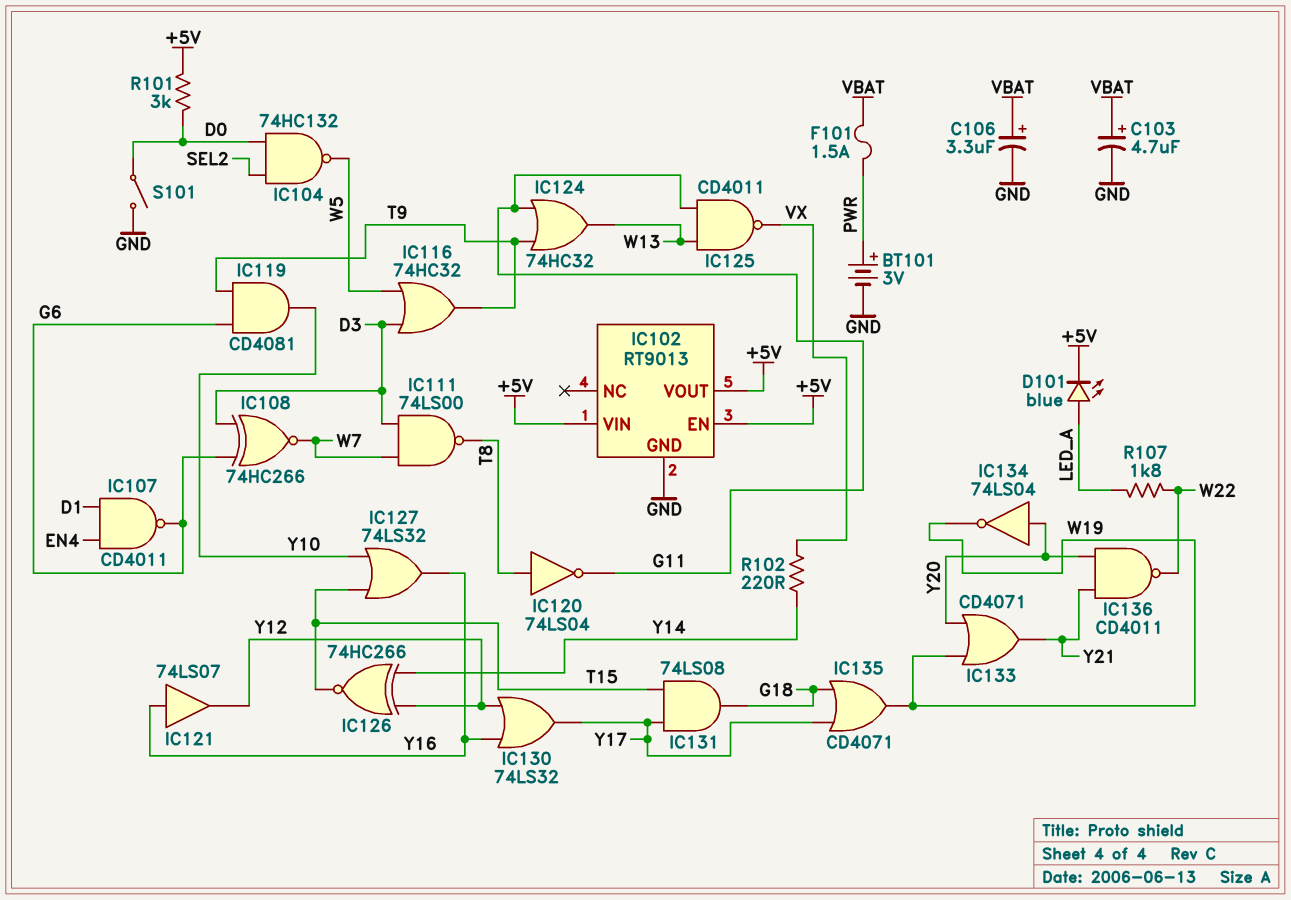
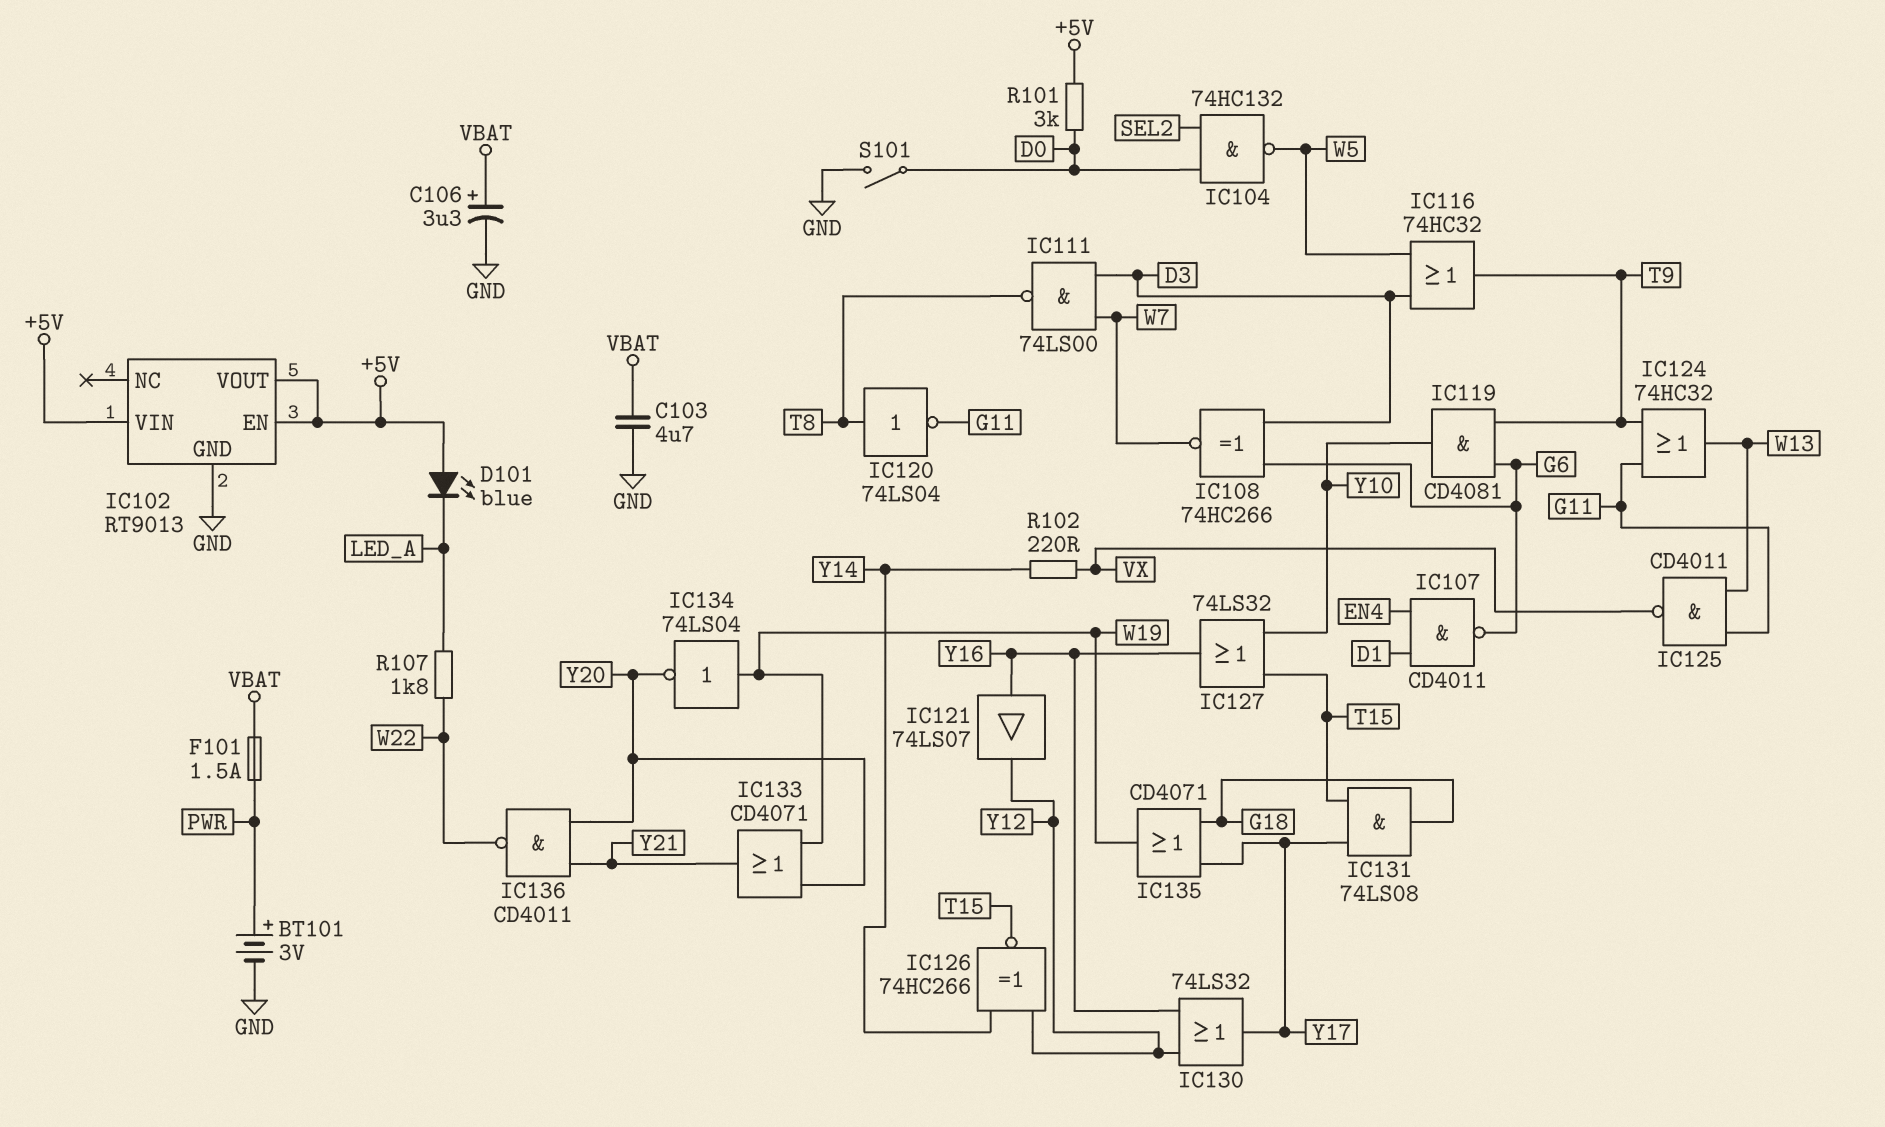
C103: 4.7uF (plus VBAT, minus GND) -> 4.7uF (GND, VBAT)
D101: LED blue (A LED_A, K +5V) -> LED blue (A +5V, K LED_A)
IC134: NOT 74LS04 (in Y20, out W19) -> NOT 74LS04 (in W19, out Y20)

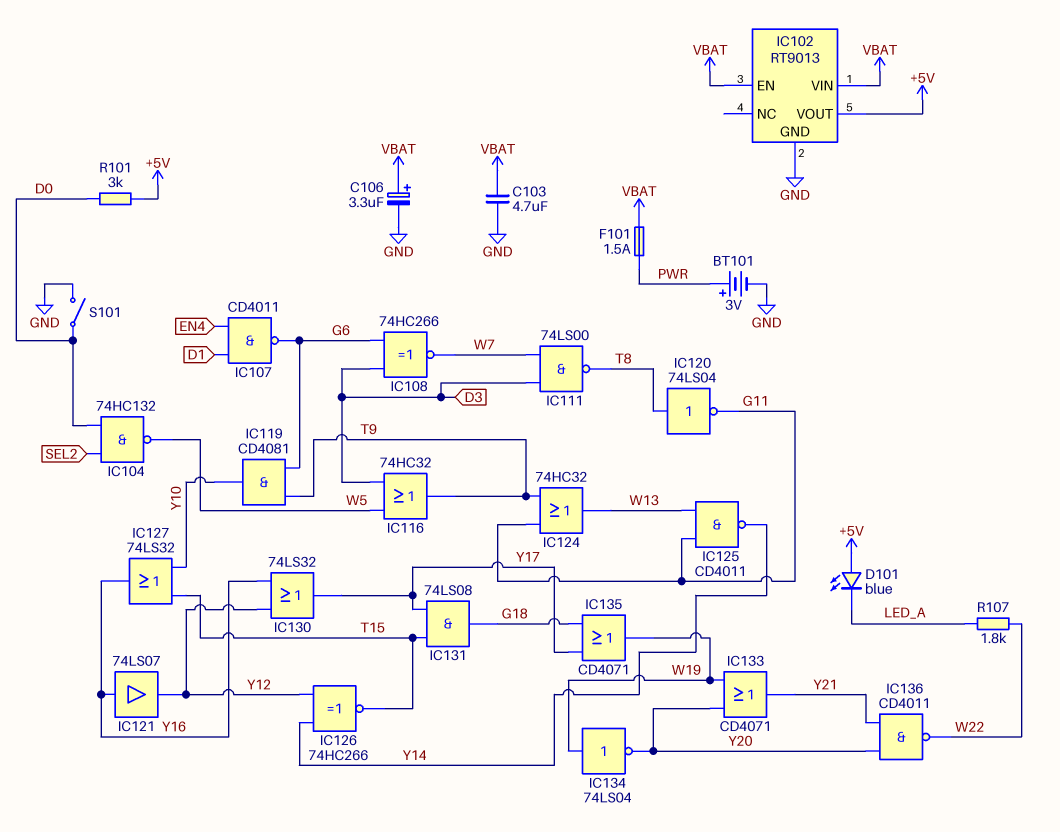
IC102 pin EN: +5V -> VBAT
IC102 pin VIN: +5V -> VBAT
IC125: NAND CD4011 (in G11, in W13, out VX) -> NAND CD4011 (in G11, in W13, out Y14)
R102: 220 (VX, Y14) -> none

